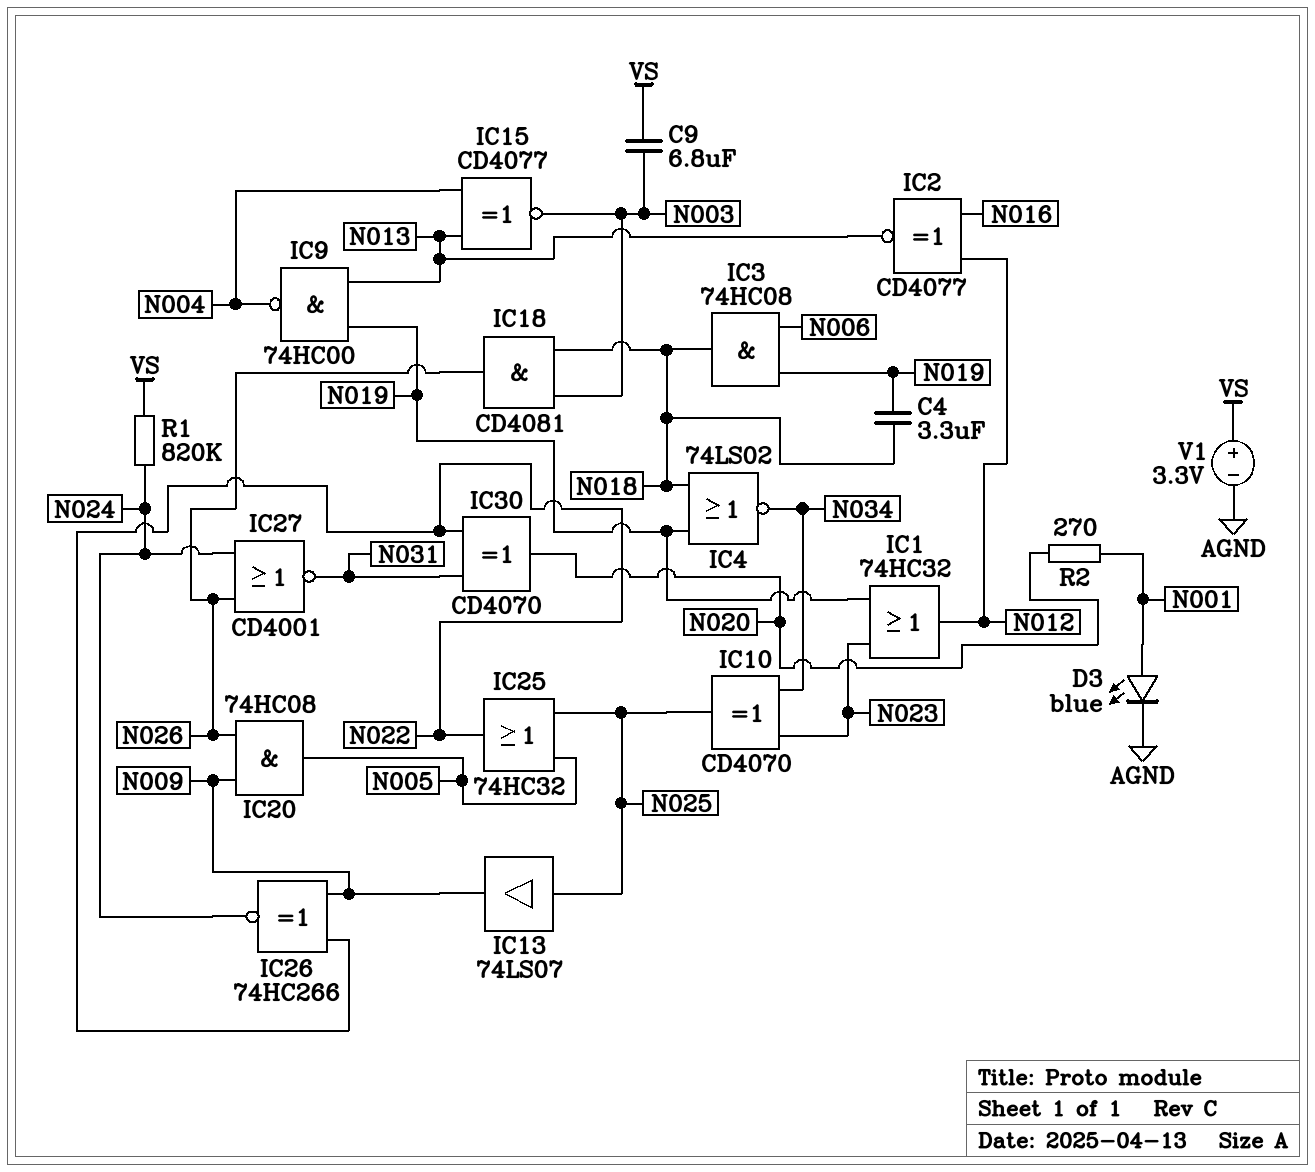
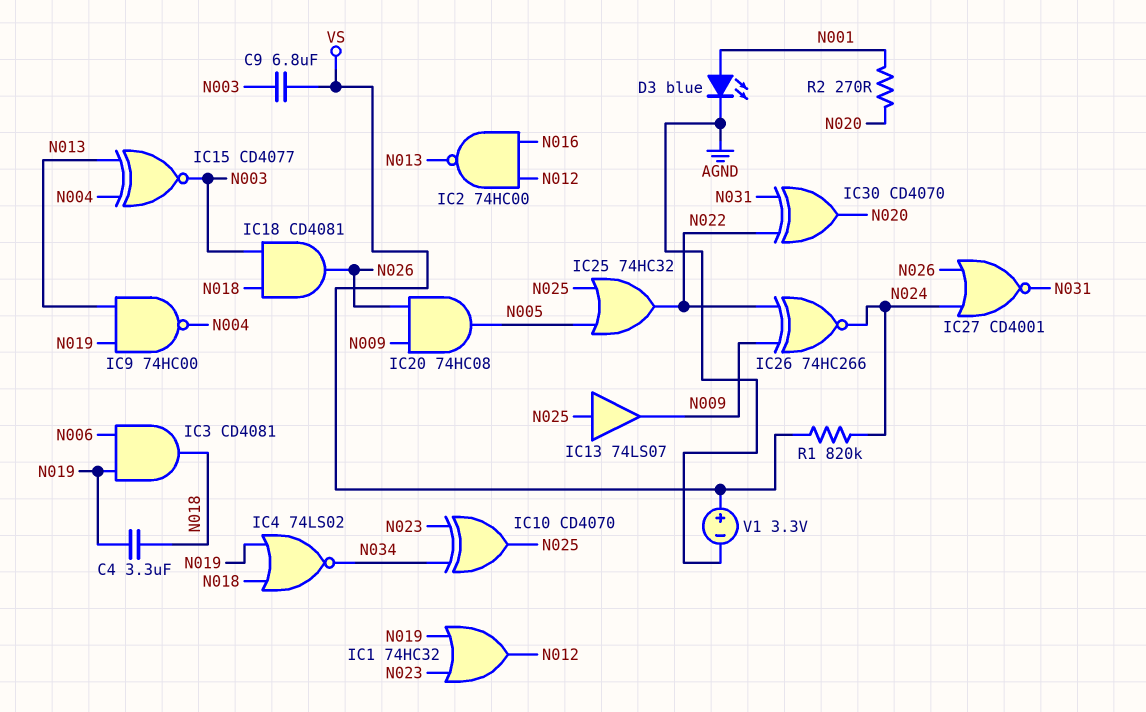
IC2: XNOR CD4077 (in N012, in N016, out N013) -> NAND 74HC00 (in N012, in N016, out N013)
IC3: AND 74HC08 (in N006, in N019, out N018) -> AND CD4081 (in N006, in N019, out N018)

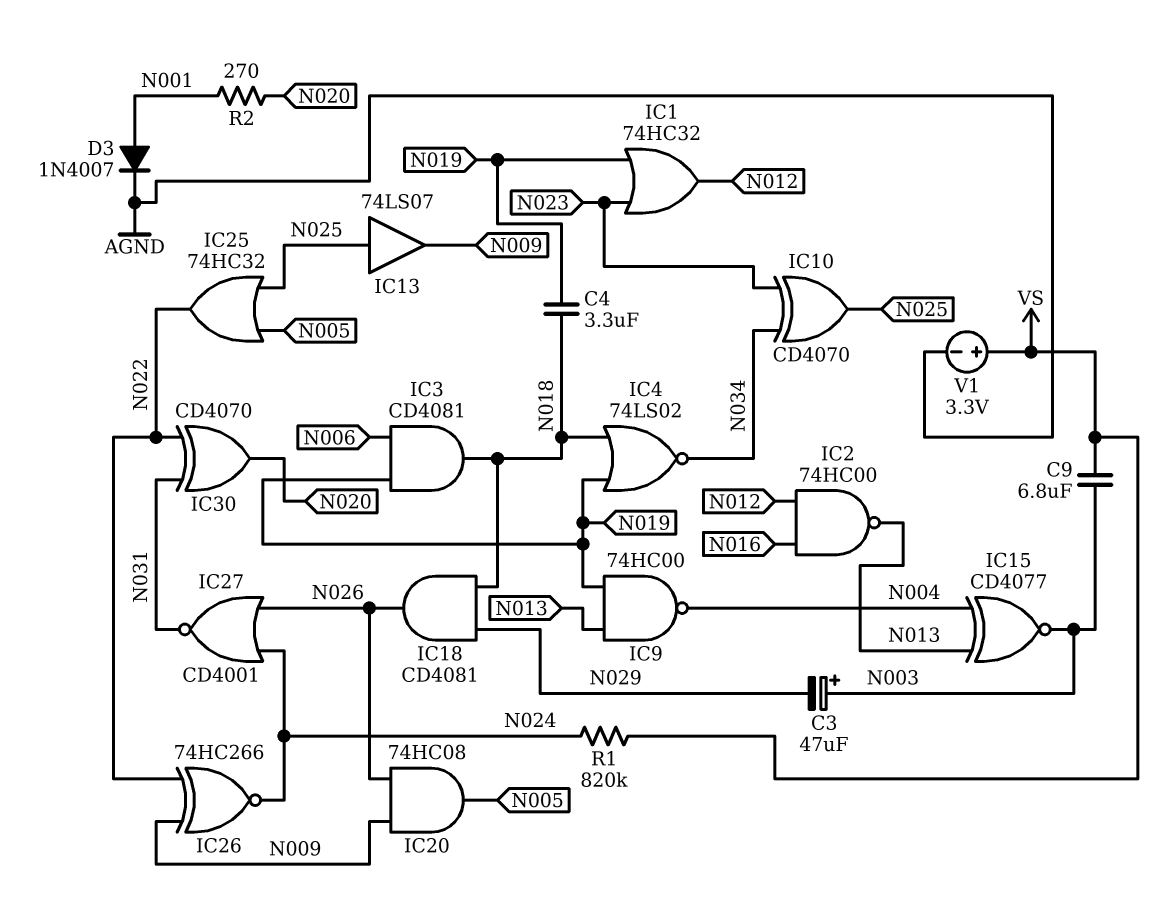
C3: none -> 47uF (plus N003, minus N029)
D3: LED blue (A N001, K AGND) -> diode 1N4007 (A N001, K AGND)
IC18: AND CD4081 (in N003, in N018, out N026) -> AND CD4081 (in N018, in N029, out N026)

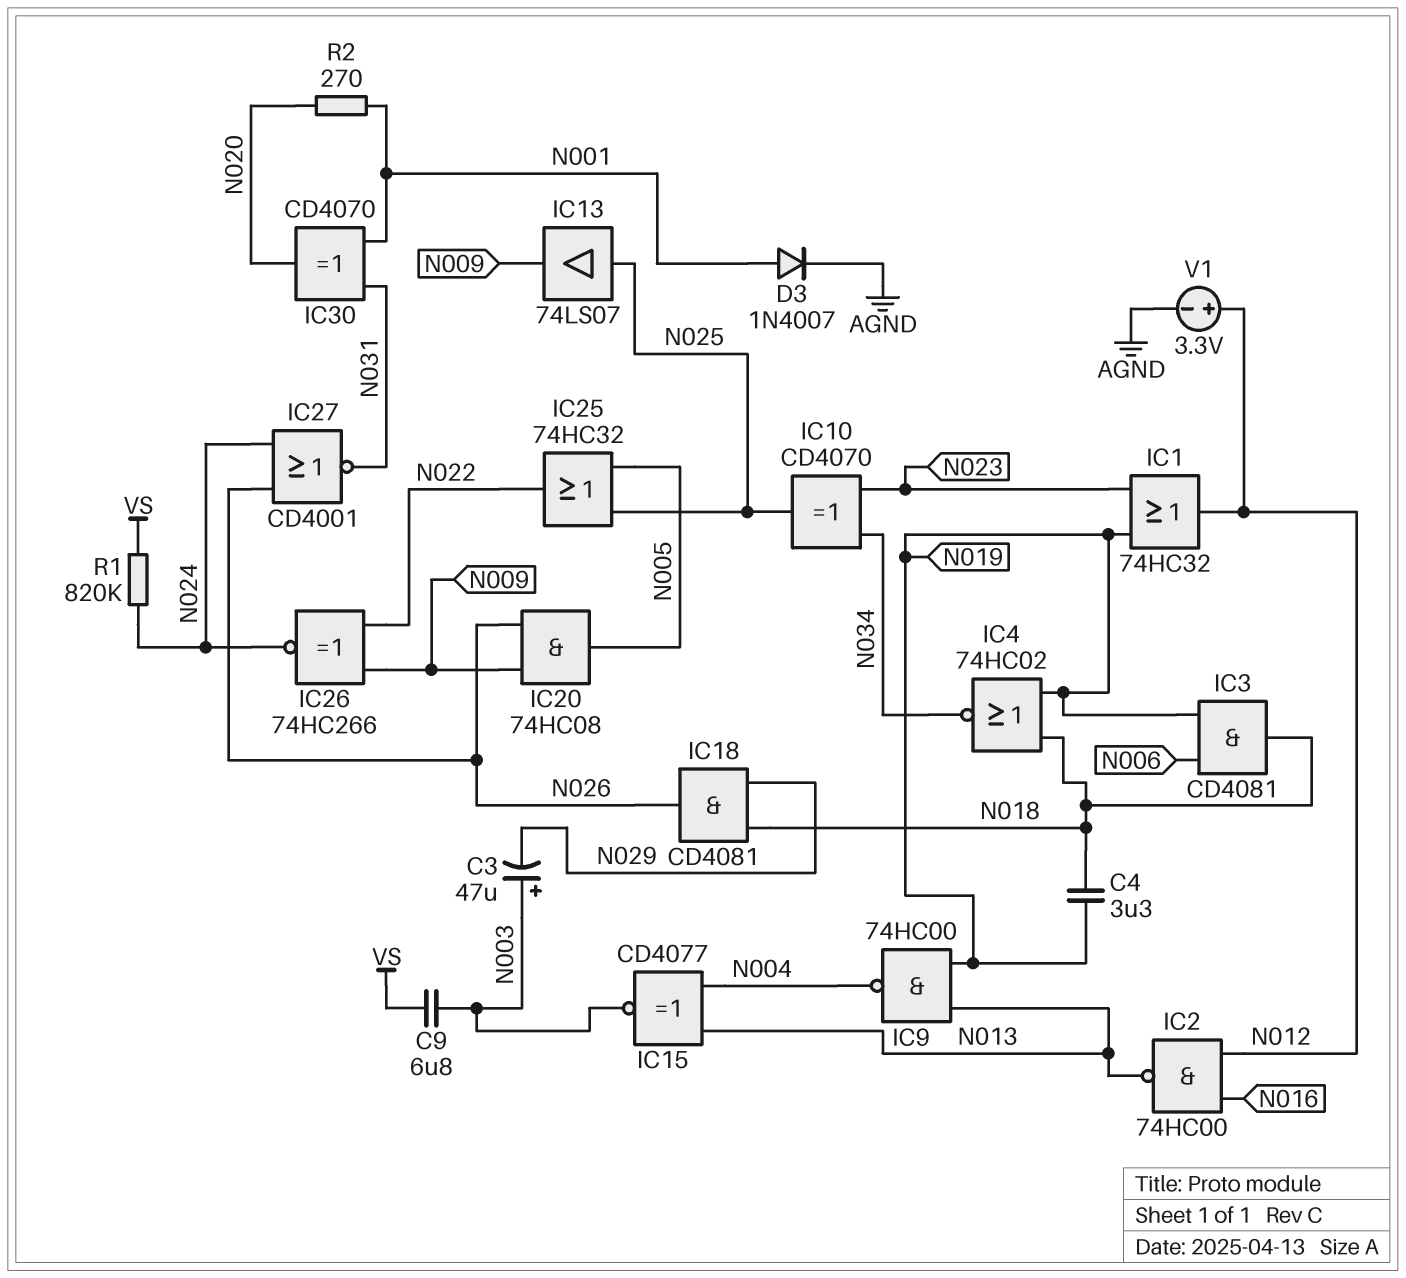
IC4: NOR 74LS02 (in N018, in N019, out N034) -> NOR 74HC02 (in N018, in N019, out N034)
IC30: XOR CD4070 (in N022, in N031, out N020) -> XOR CD4070 (in N001, in N031, out N020)
V1: 3.3V (plus VS, minus AGND) -> 3.3V (plus N012, minus AGND)

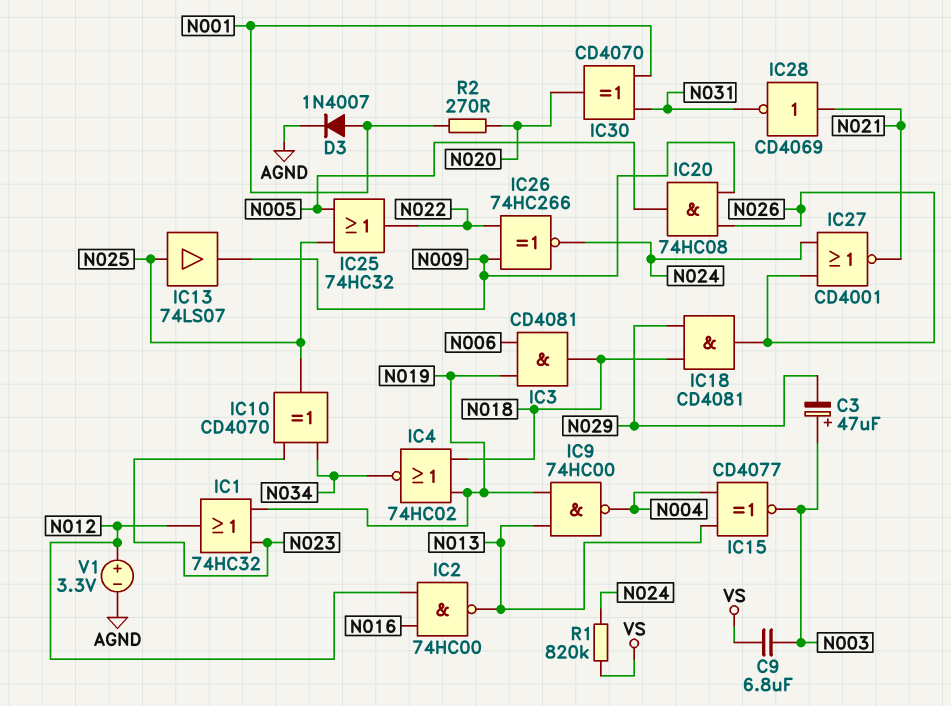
C4: 3.3uF (N018, N019) -> none
IC27: NOR CD4001 (in N024, in N026, out N031) -> NOR CD4001 (in N024, in N026, out N021)
IC28: none -> NOT CD4069 (in N021, out N031)

